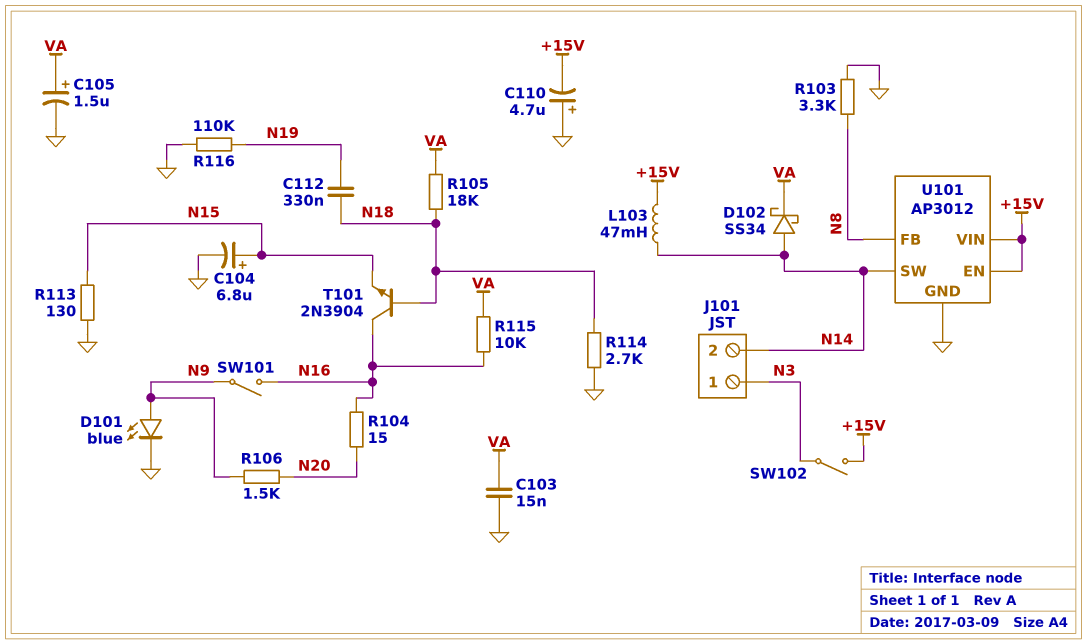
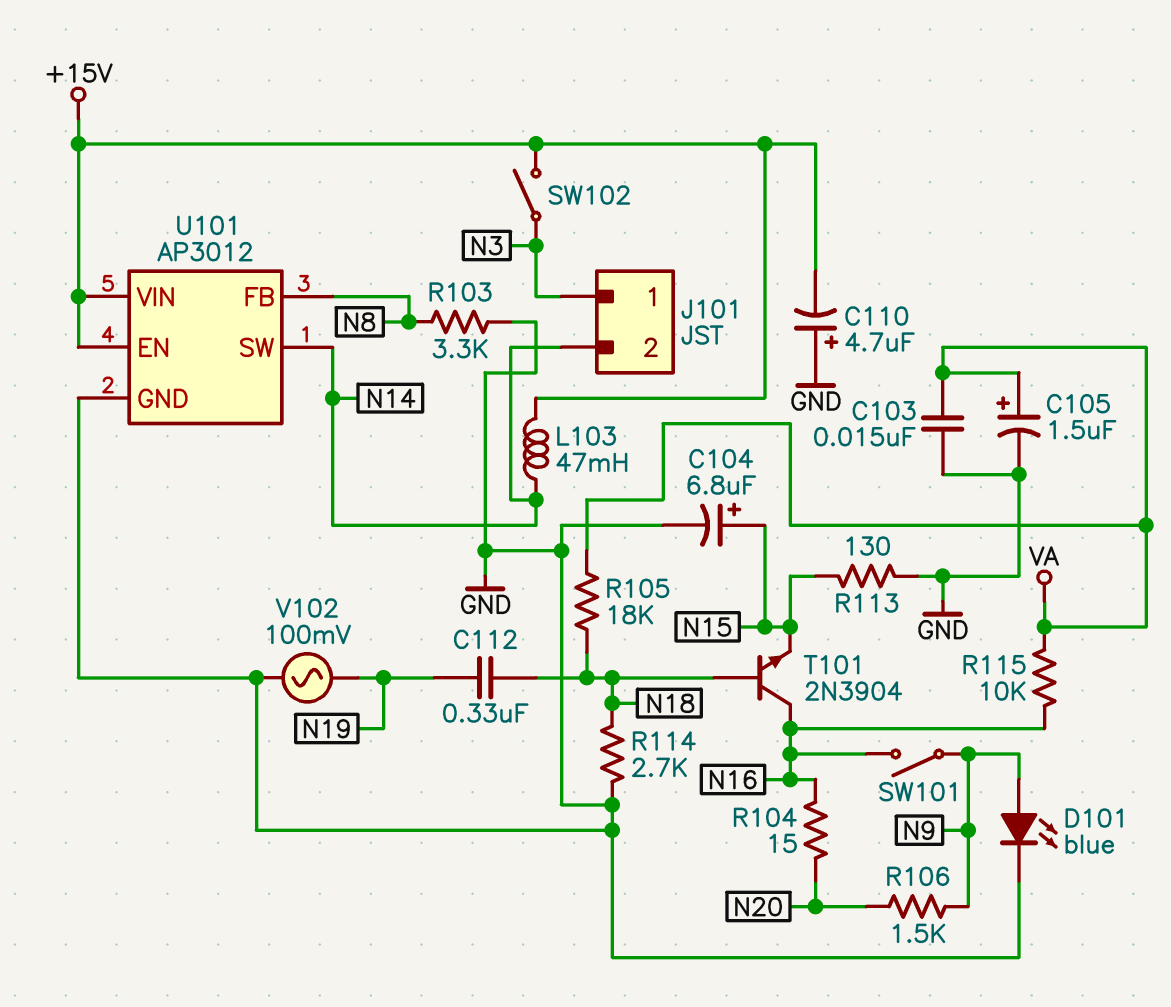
D102: schottky SS34 (A N14, K VA) -> none
R116: 110k (GND, N19) -> none
V102: none -> AC 100mV (GND, N19)

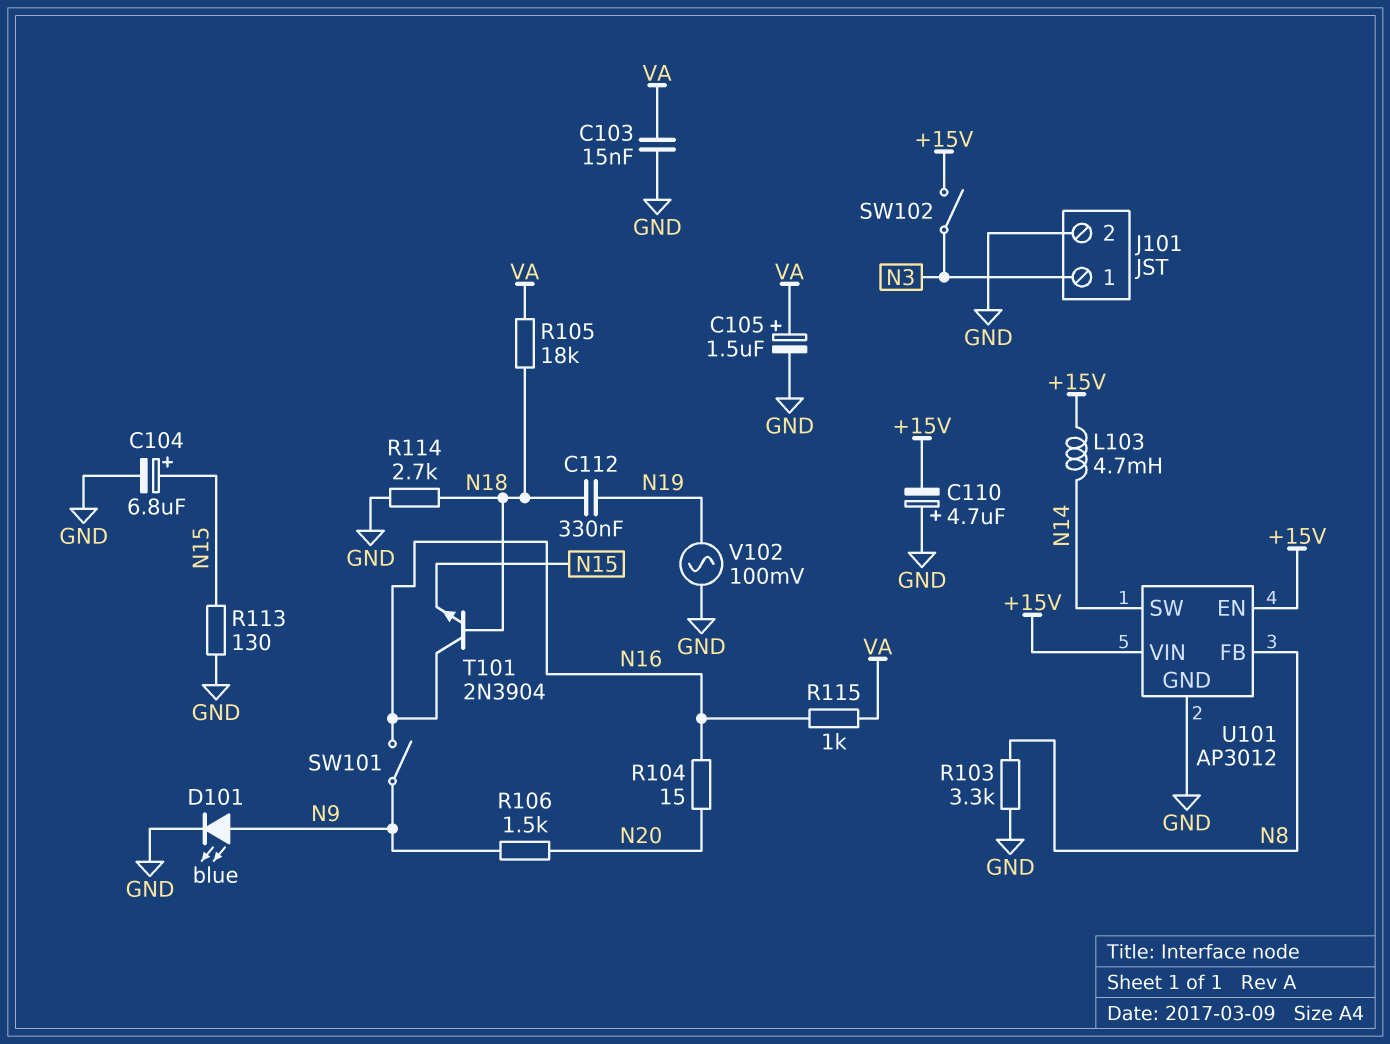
J101 pin 2: N14 -> GND
L103: 47mH (+15V, N14) -> 4.7mH (+15V, N14)
R115: 10k (N16, VA) -> 1k (N16, VA)

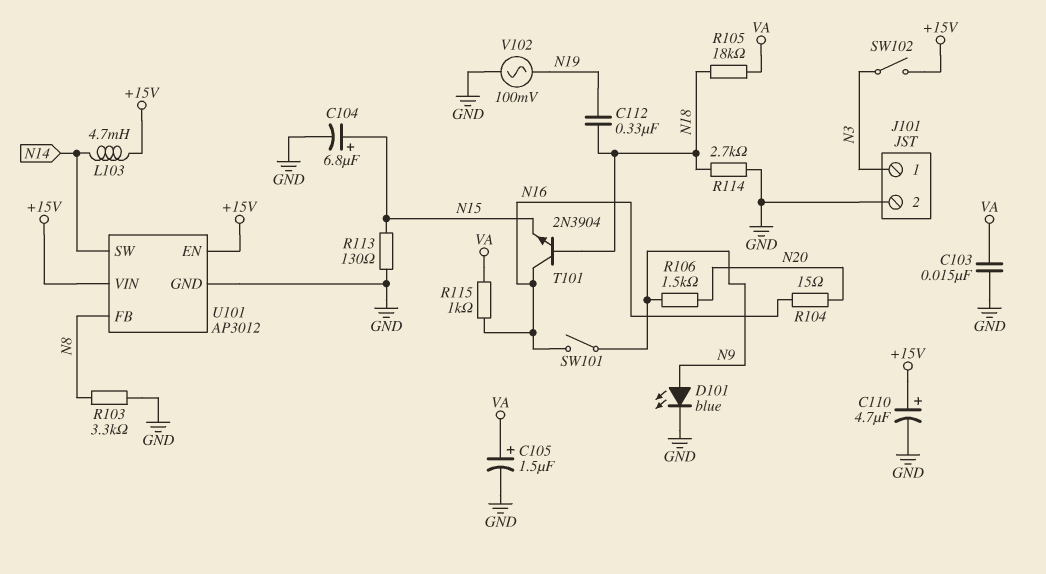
C110: 4.7uF (plus GND, minus +15V) -> 4.7uF (plus +15V, minus GND)

